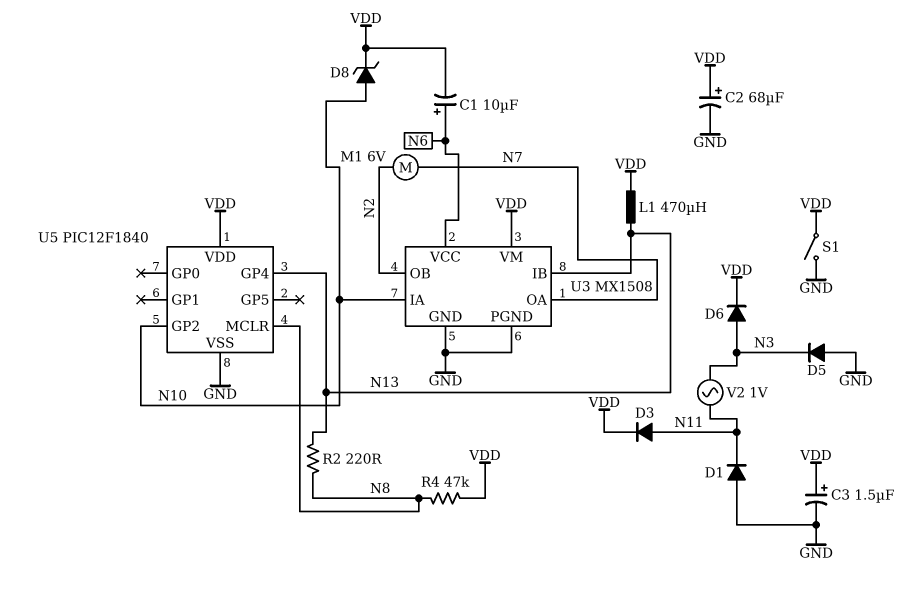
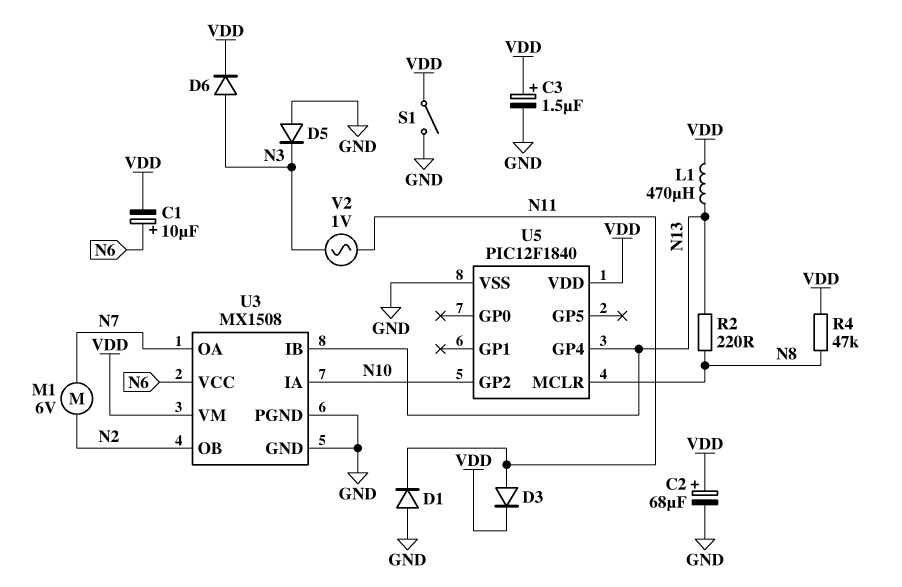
D8: zener (A N10, K VDD) -> none

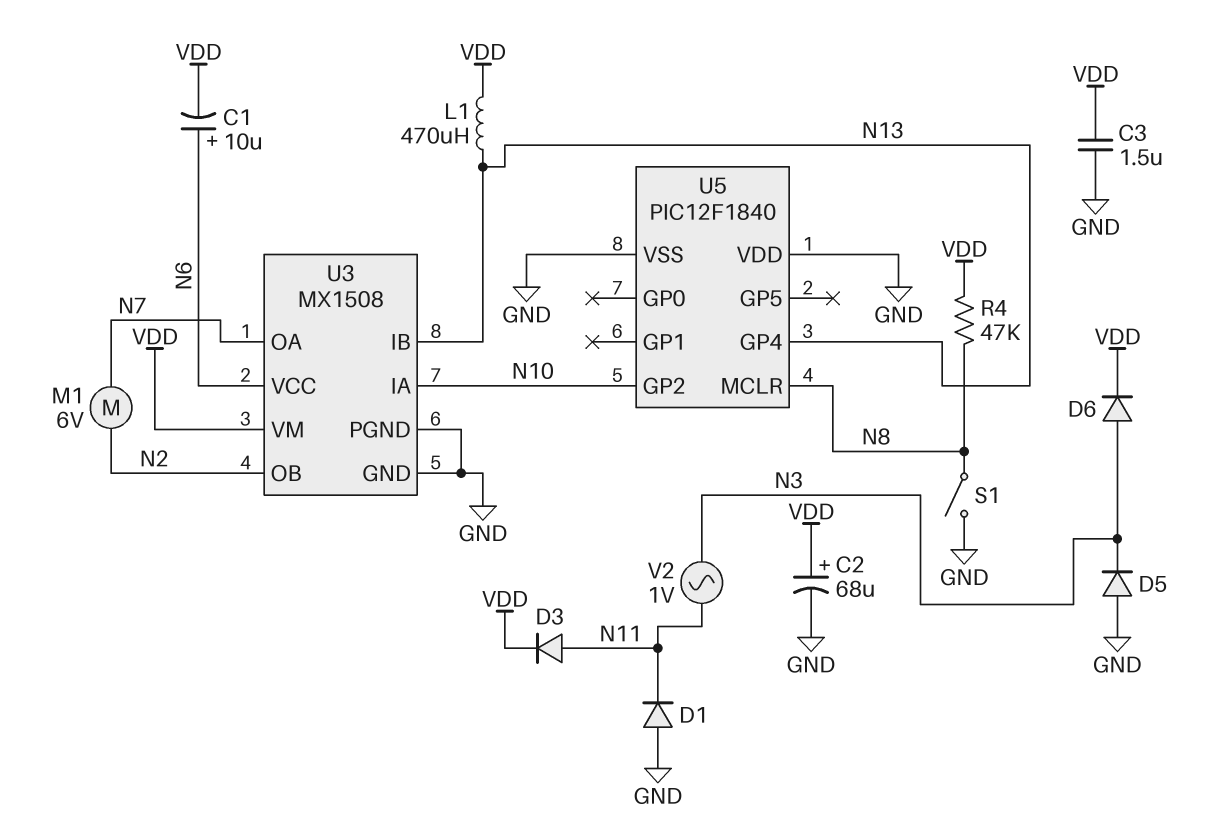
C3: 1.5uF (plus VDD, minus GND) -> 1.5uF (GND, VDD)
R2: 220 (N8, N13) -> none
S1: switch (GND, VDD) -> switch (GND, N8)
U5 pin VDD: VDD -> GND

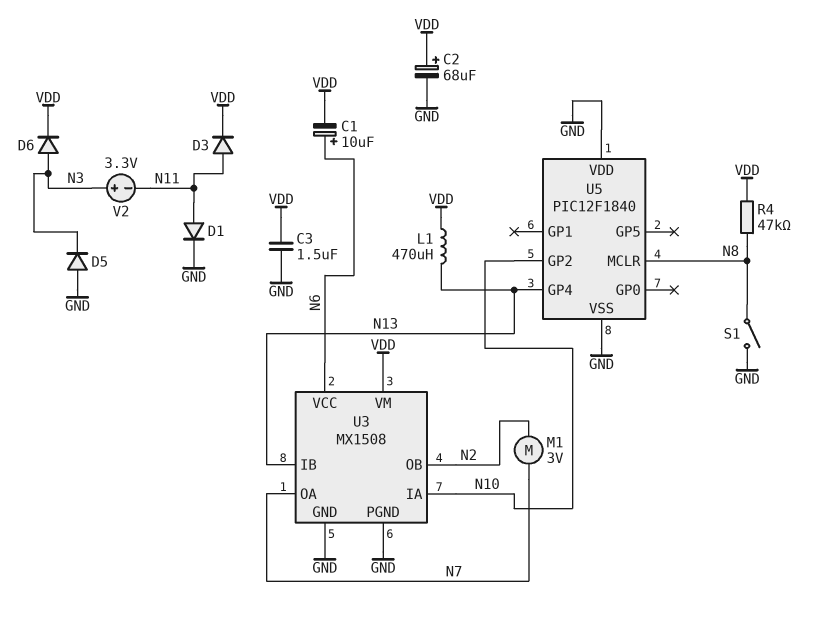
D1: diode (A GND, K N11) -> diode (A N11, K GND)
M1: motor 6V (N2, N7) -> motor 3V (N2, N7)
V2: AC 1V (N3, N11) -> 3.3V (plus N3, minus N11)

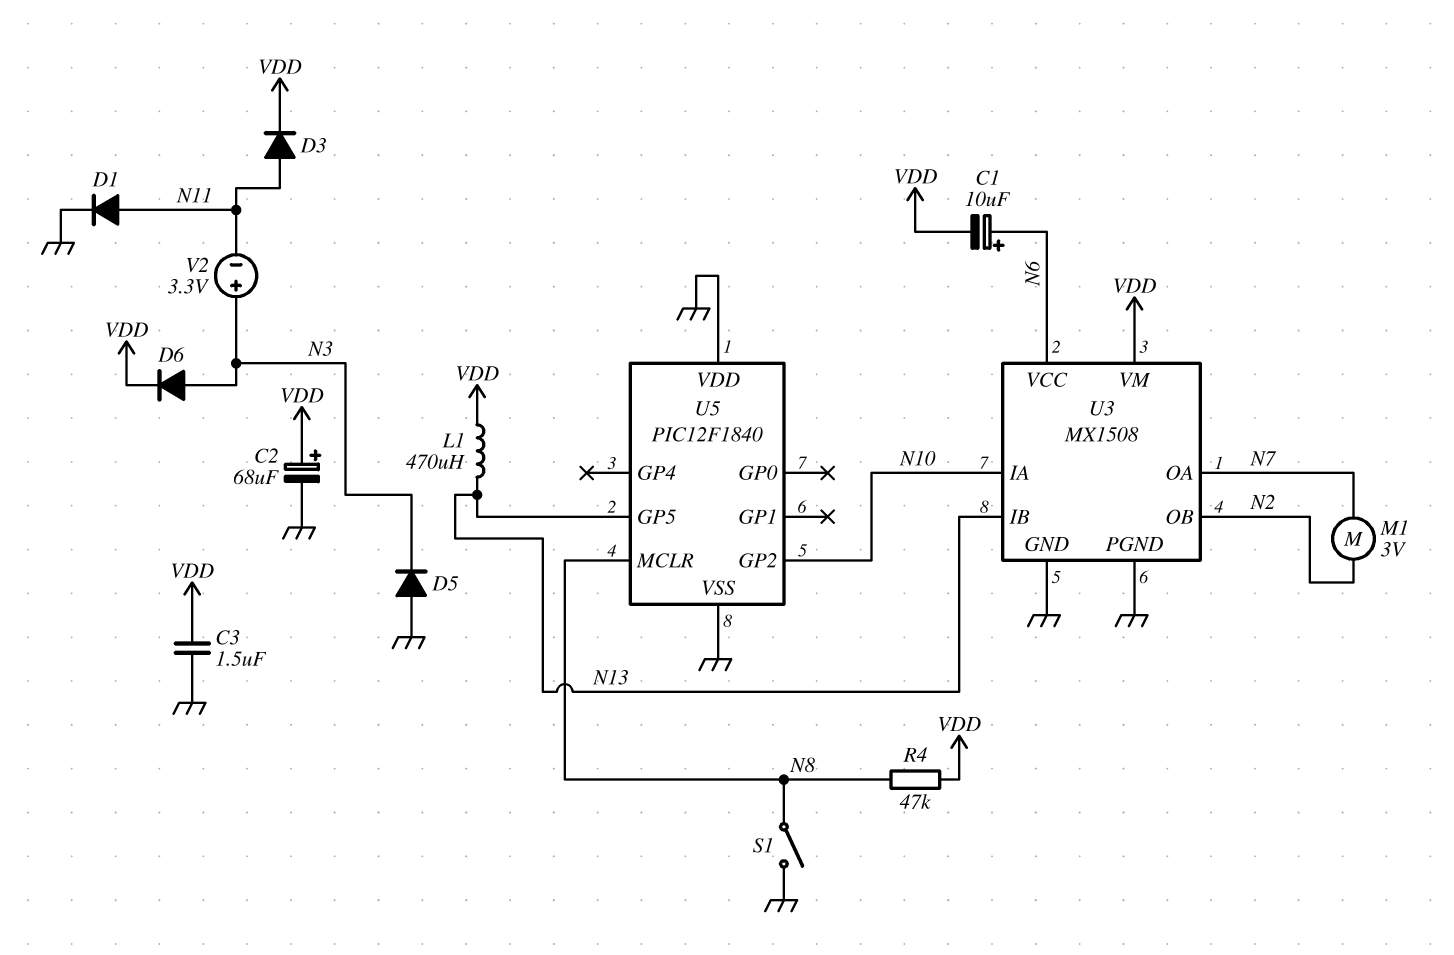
U5 pin GP4: N13 -> none
U5 pin GP5: none -> N13

